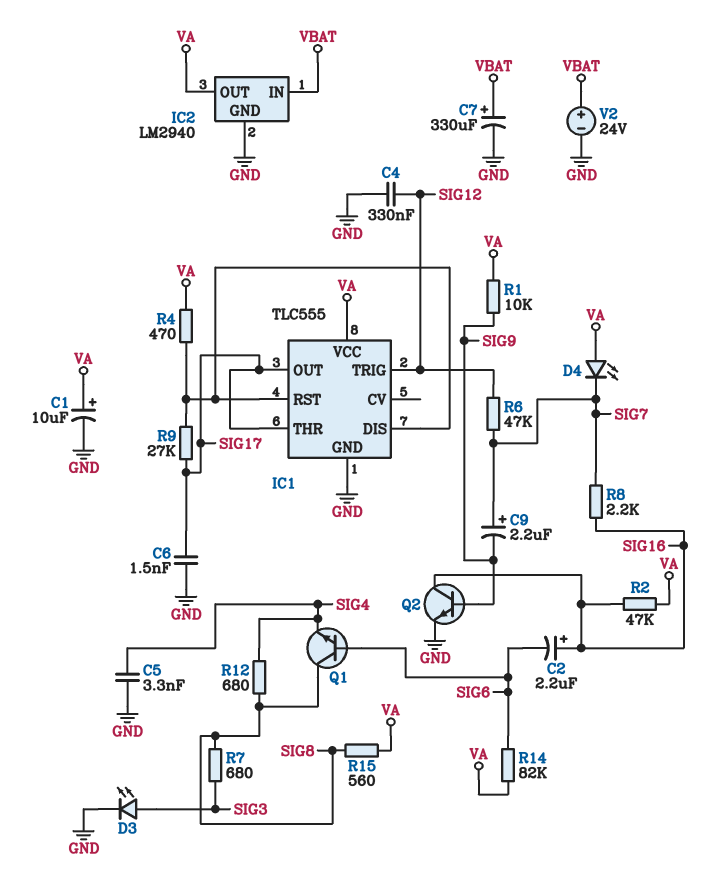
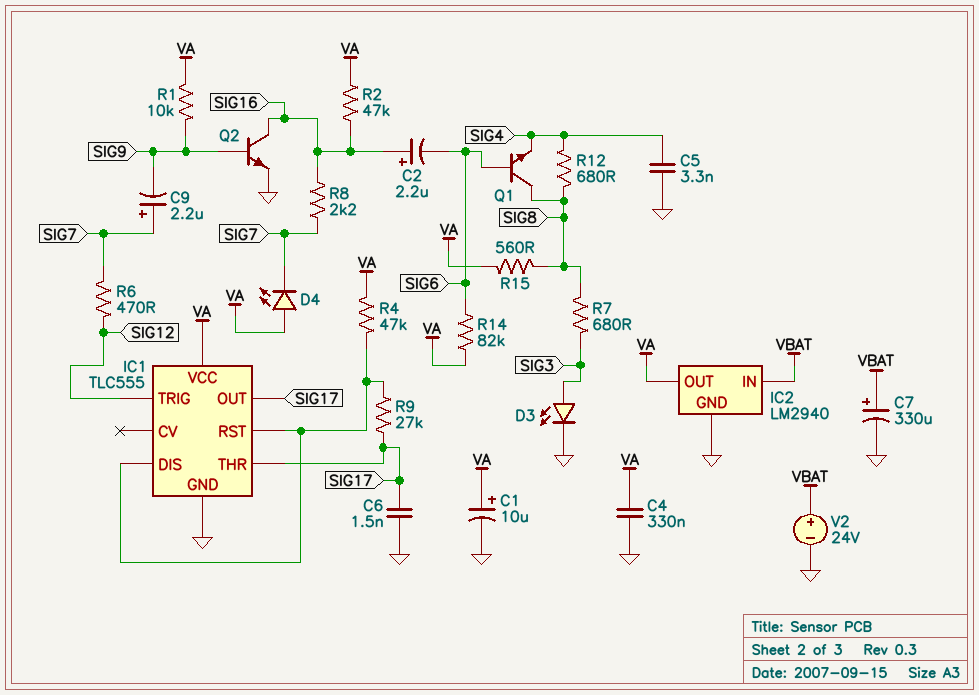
C4: 330nF (GND, SIG12) -> 330nF (GND, VA)
R4: 470 (IC1/DIS, VA) -> 47k (IC1/DIS, VA)
R6: 47k (SIG7, SIG12) -> 470 (SIG7, SIG12)

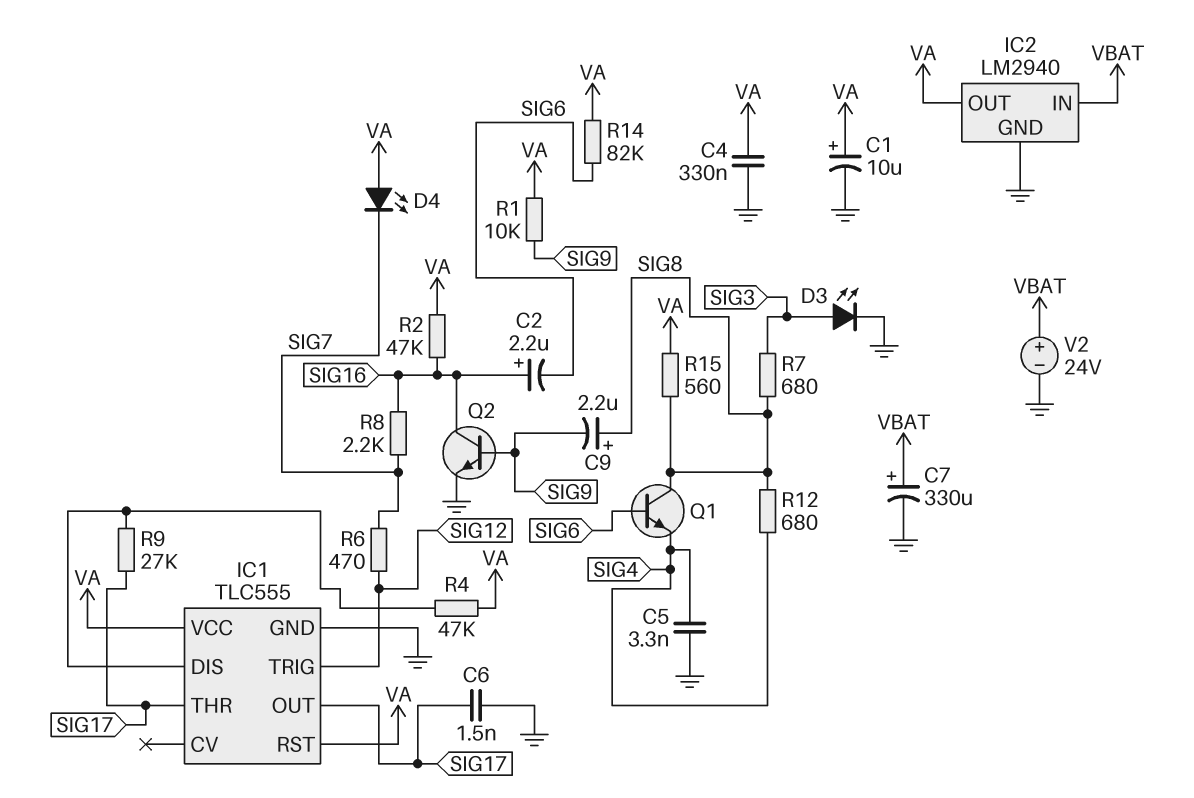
C9: 2.2uF (plus SIG7, minus SIG9) -> 2.2uF (plus SIG8, minus SIG9)
IC1 pin RST: IC1/DIS -> VA

